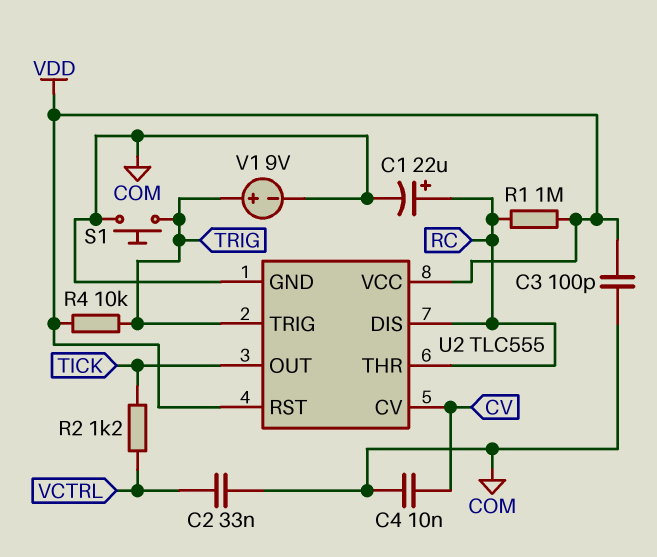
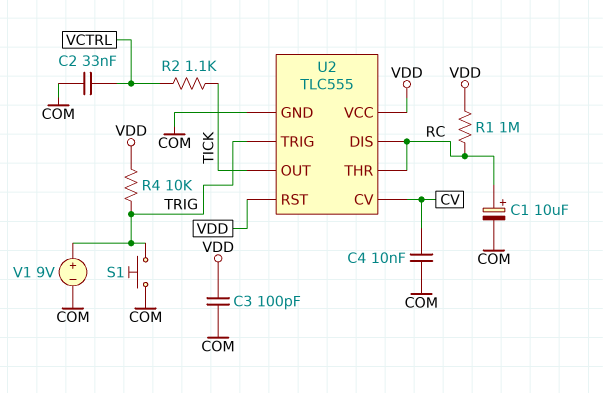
C1: 22uF (plus RC, minus COM) -> 10uF (plus RC, minus COM)
R2: 1.2k (TICK, VCTRL) -> 1.1k (TICK, VCTRL)

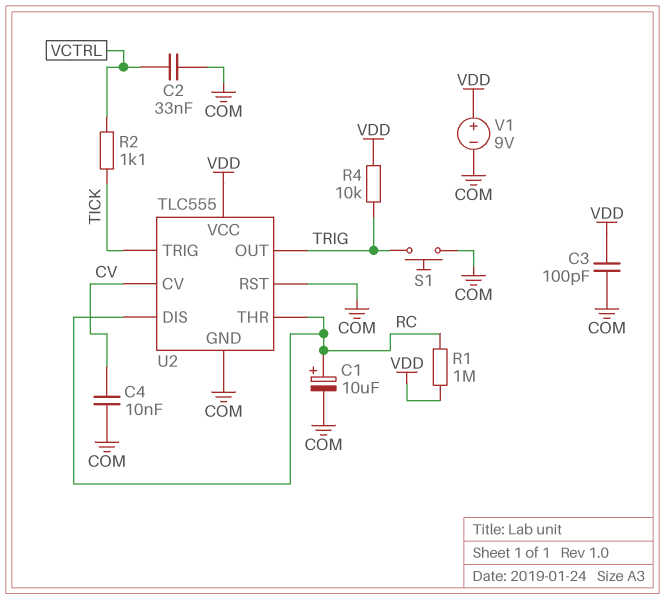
U2 pin OUT: TICK -> TRIG
U2 pin RST: VDD -> COM
U2 pin TRIG: TRIG -> TICK
V1: 9V (plus TRIG, minus COM) -> 9V (plus VDD, minus COM)

